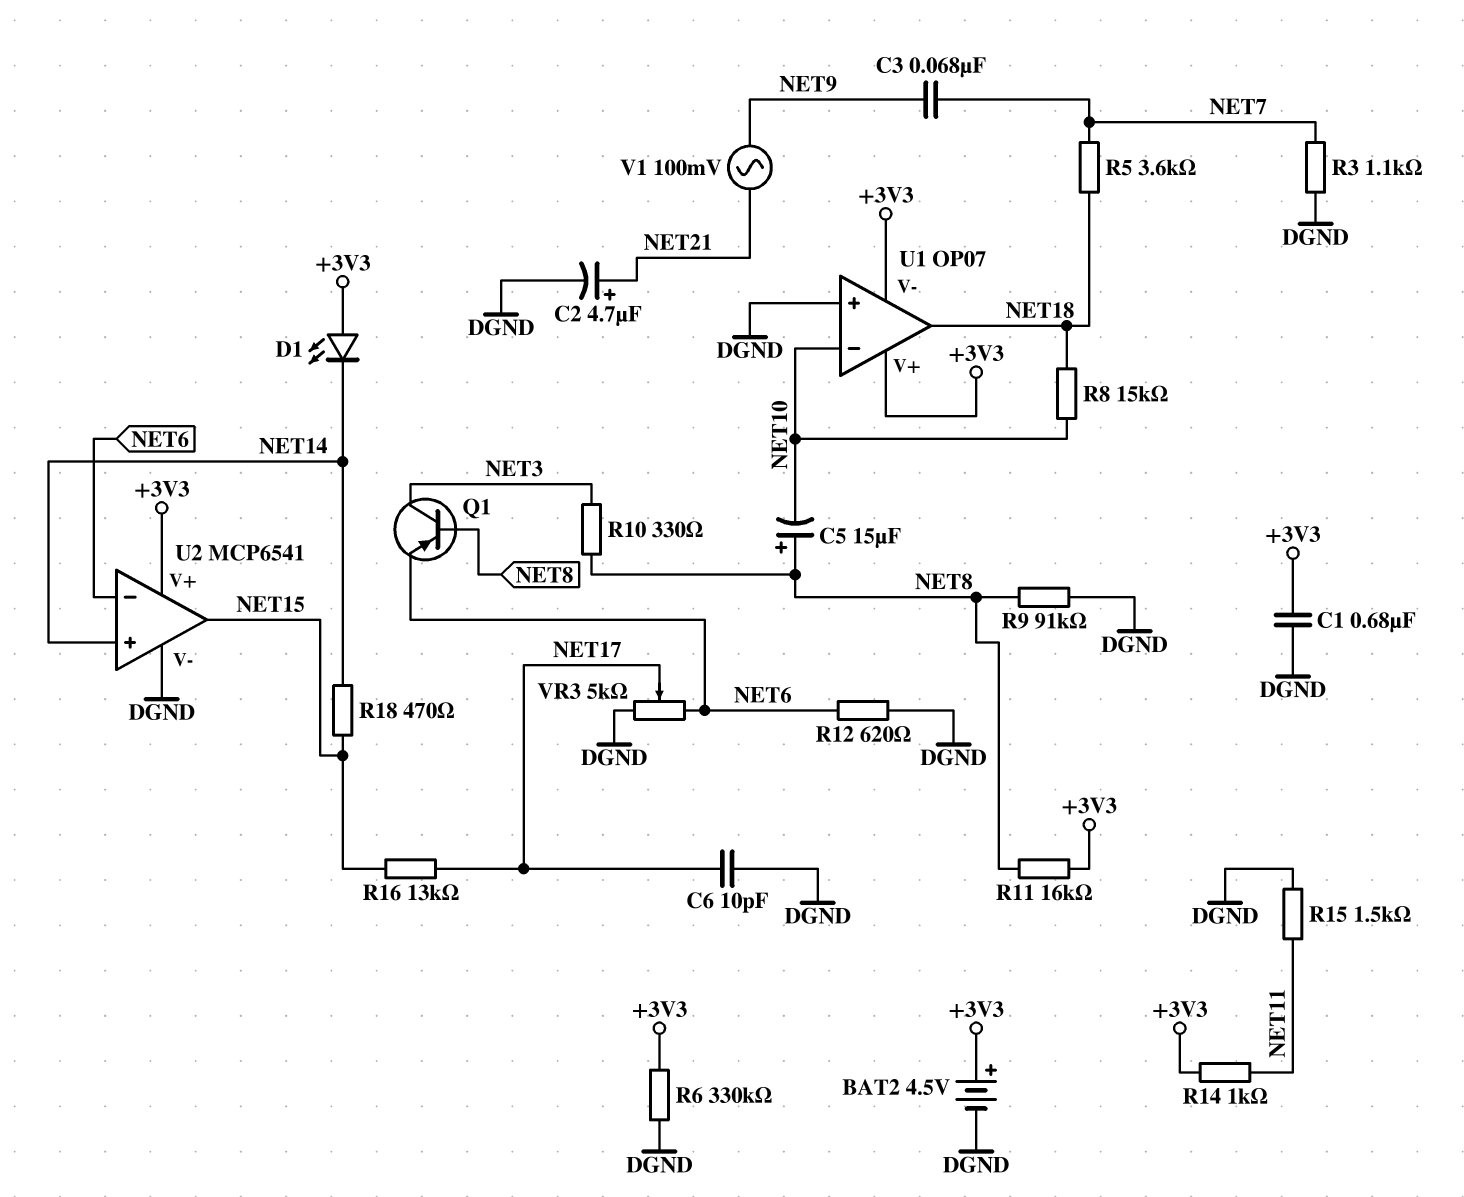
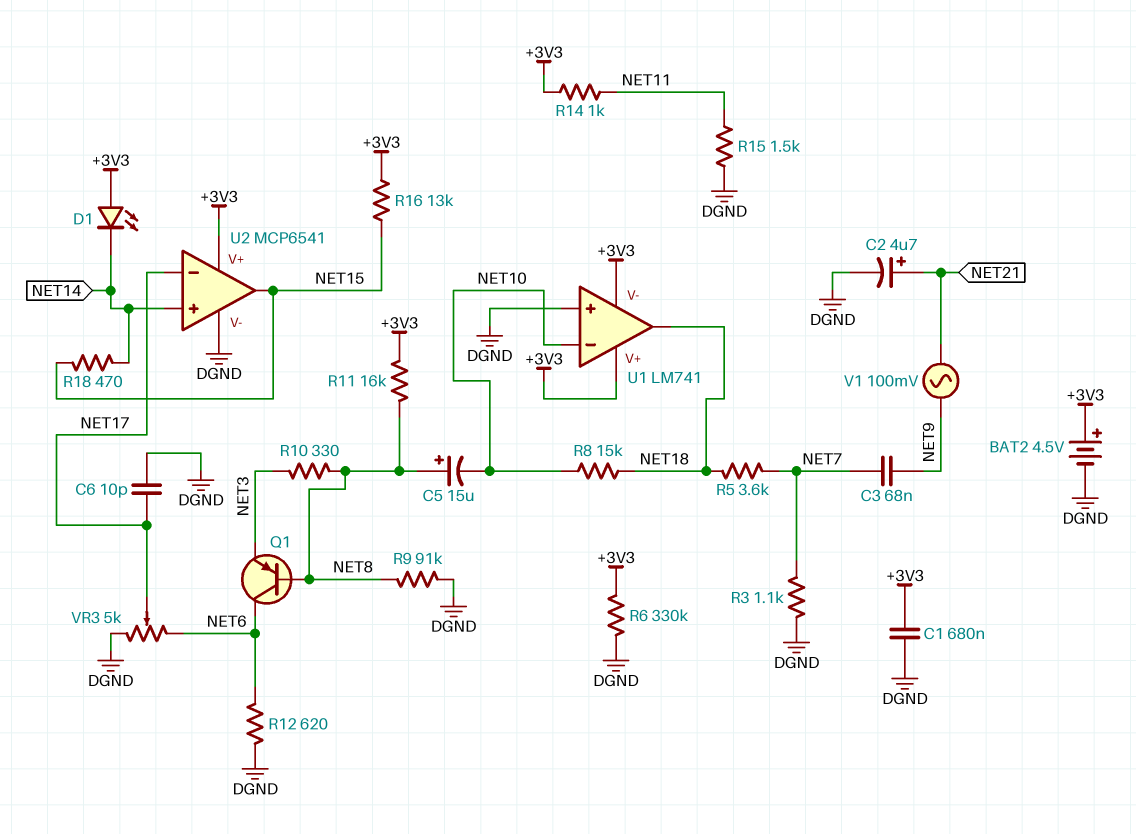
Q1: PNP (B NET8, C NET3, E NET6) -> PNP (B NET8, C NET6, E NET3)
R16: 13k (NET15, NET17) -> 13k (+3V3, NET15)
U1: OP07 -> LM741
U2 pin in-: NET6 -> NET17

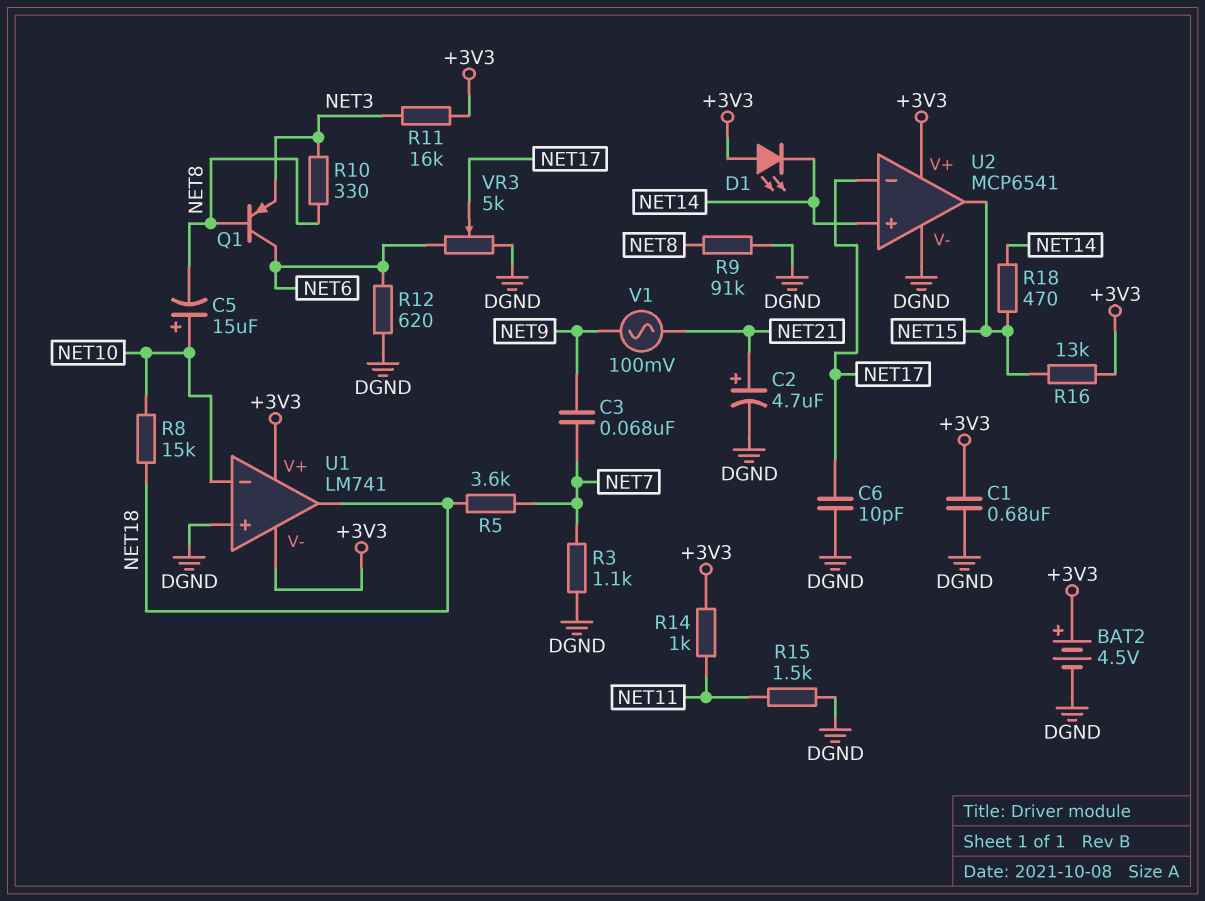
C5: 15uF (plus NET8, minus NET10) -> 15uF (plus NET10, minus NET8)
R6: 330k (+3V3, DGND) -> none
R11: 16k (+3V3, NET8) -> 16k (+3V3, NET3)

